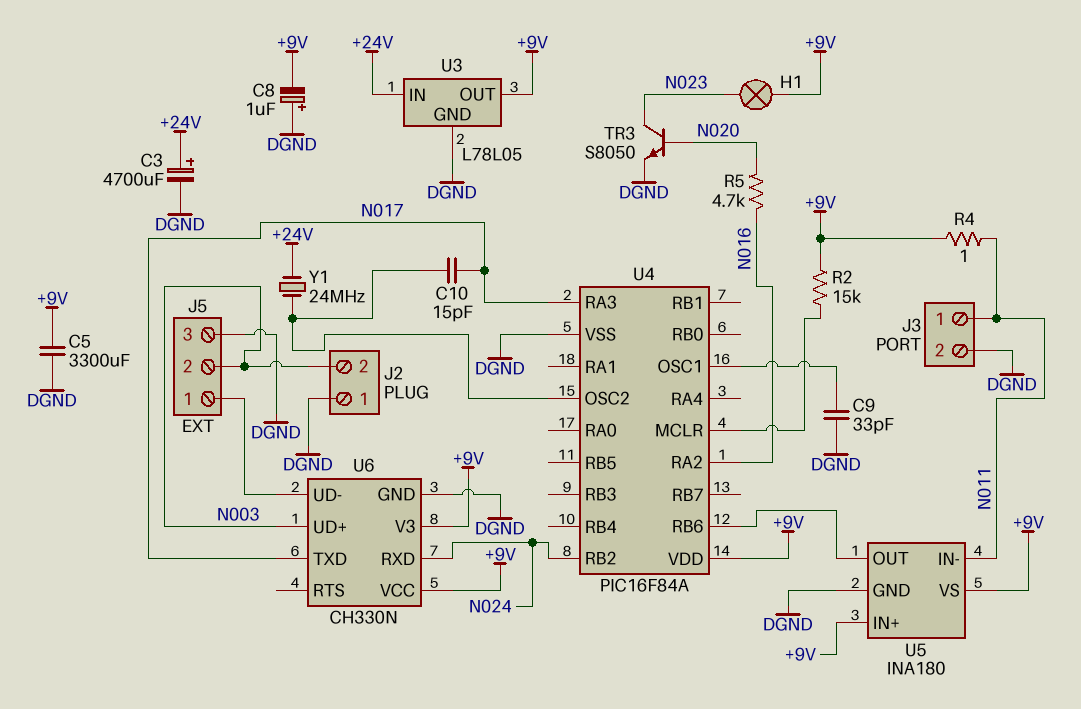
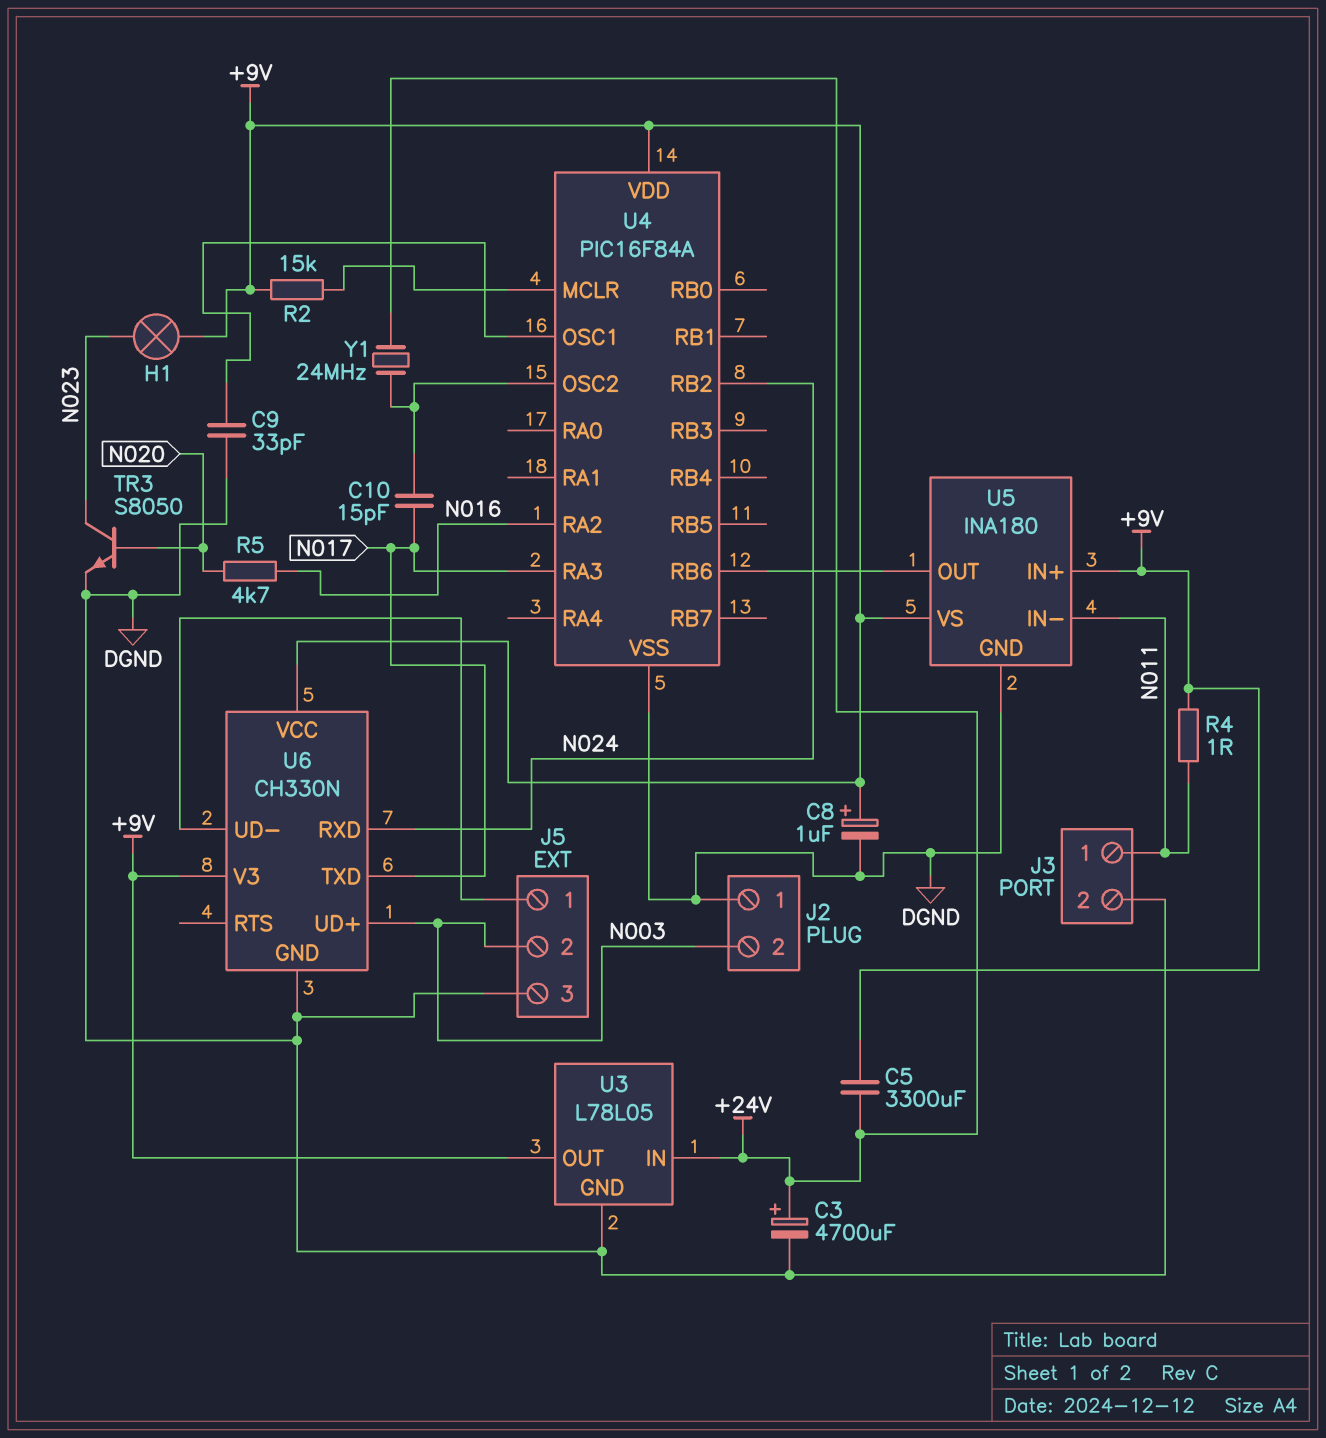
C5: 3300uF (+9V, DGND) -> 3300uF (+9V, +24V)
C8: 1uF (plus DGND, minus +9V) -> 1uF (plus +9V, minus DGND)

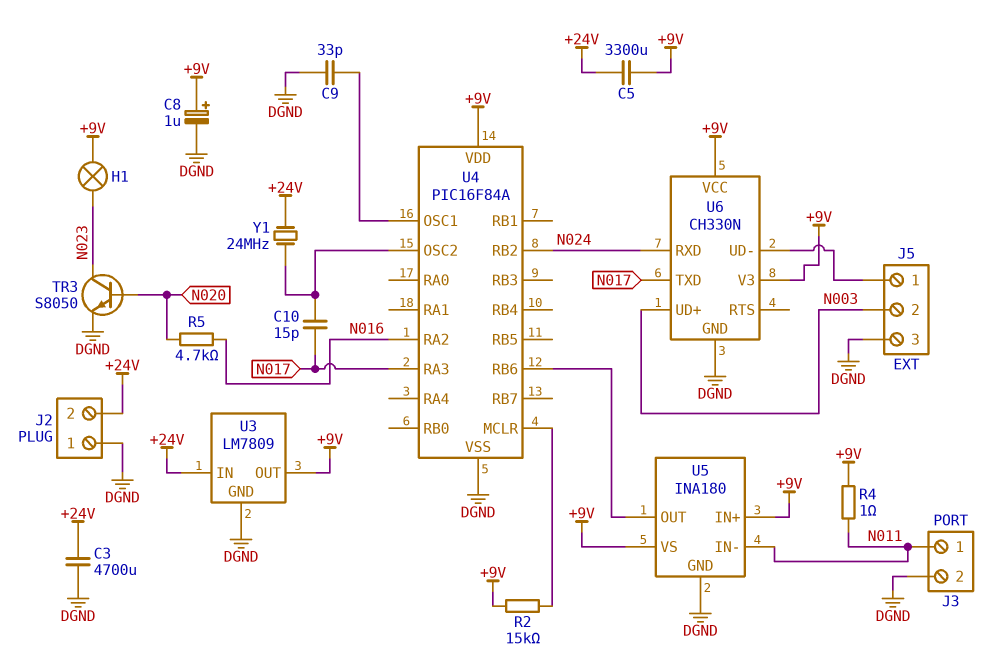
C3: 4700uF (plus +24V, minus DGND) -> 4700uF (+24V, DGND)
J2 pin 2: N003 -> +24V
U3: L78L05 -> LM7809

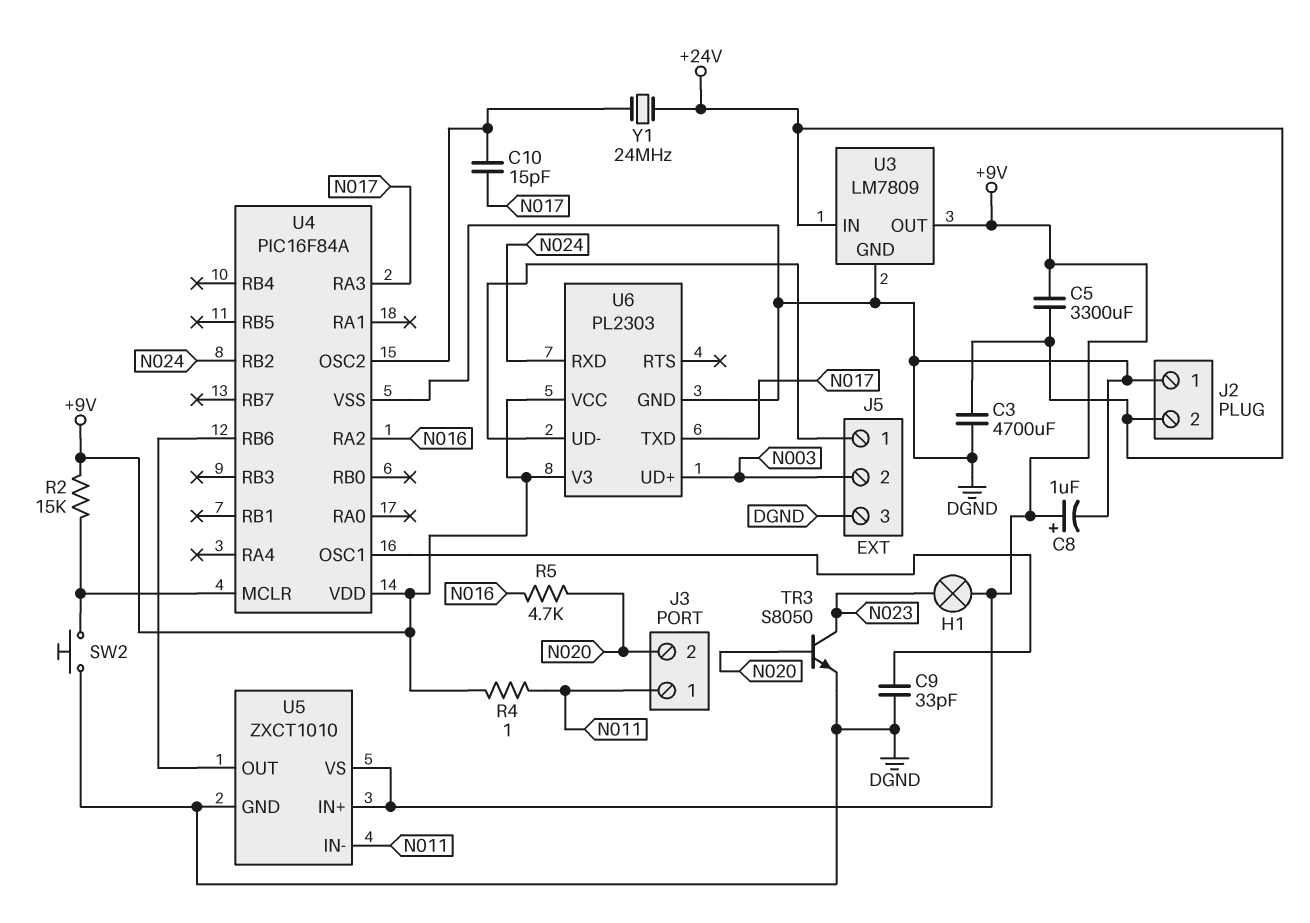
J3 pin 2: DGND -> N020
SW2: none -> button (DGND, U4/MCLR)
U5: INA180 -> ZXCT1010
U6: CH330N -> PL2303

